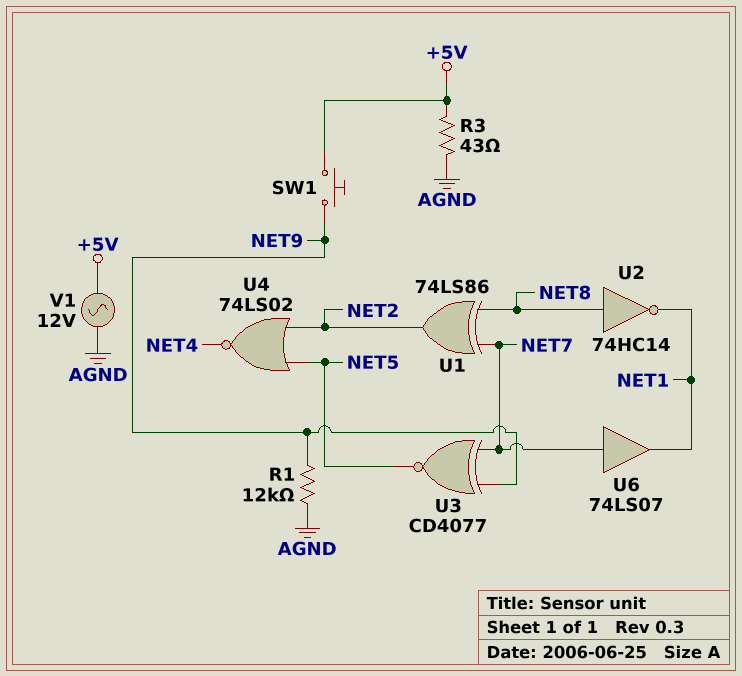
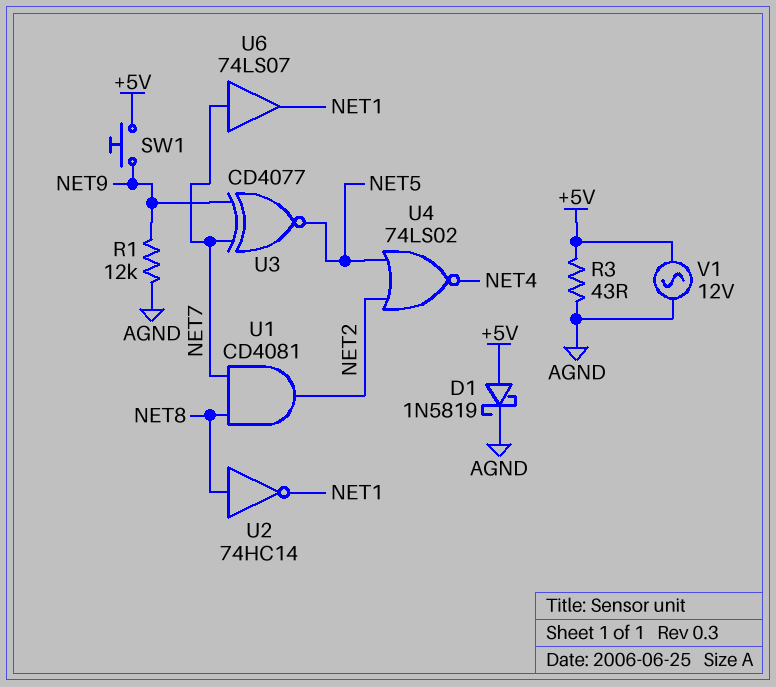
D1: none -> schottky 1N5819 (A +5V, K AGND)
U1: XOR 74LS86 (in NET7, in NET8, out NET2) -> AND CD4081 (in NET7, in NET8, out NET2)

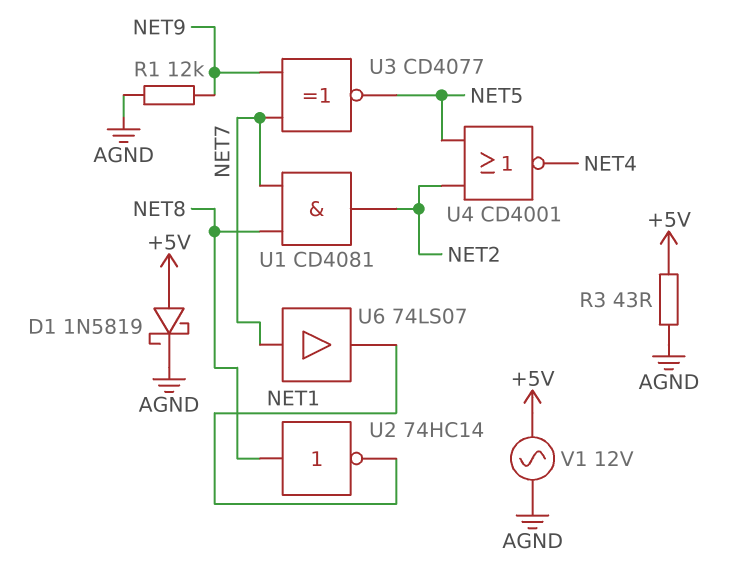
SW1: button (+5V, NET9) -> none
U4: NOR 74LS02 (in NET2, in NET5, out NET4) -> NOR CD4001 (in NET2, in NET5, out NET4)

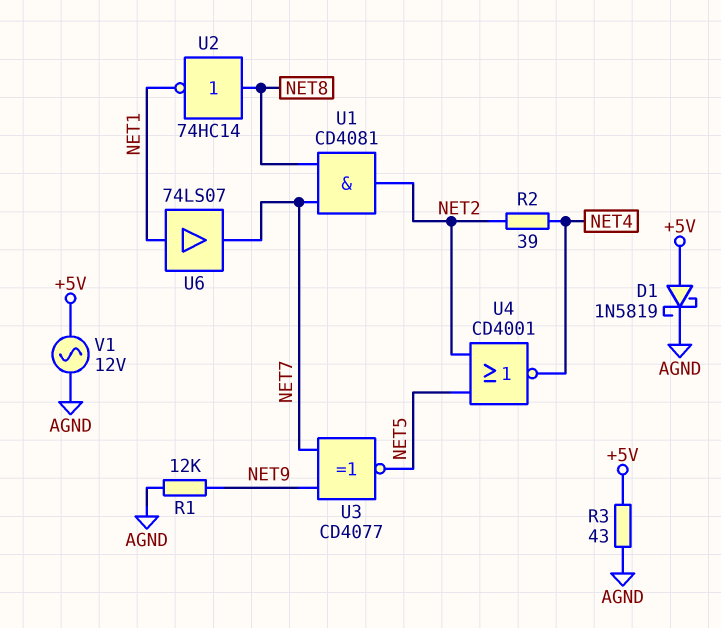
R2: none -> 39 (NET2, NET4)
U6: buffer 74LS07 (in NET7, out NET1) -> buffer 74LS07 (in NET1, out NET7)

